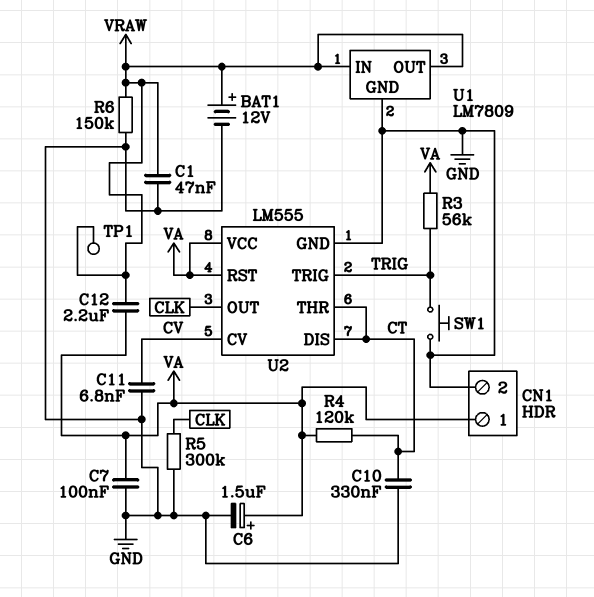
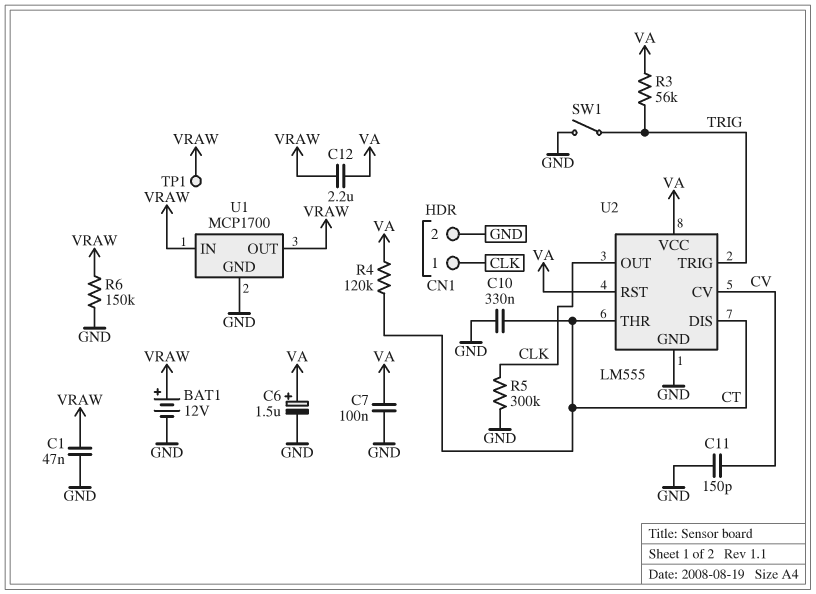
C11: 6.8nF (CV, GND) -> 150pF (CV, GND)
CN1 pin 1: VA -> CLK
SW1: button (GND, TRIG) -> switch (GND, TRIG)
U1: LM7809 -> MCP1700

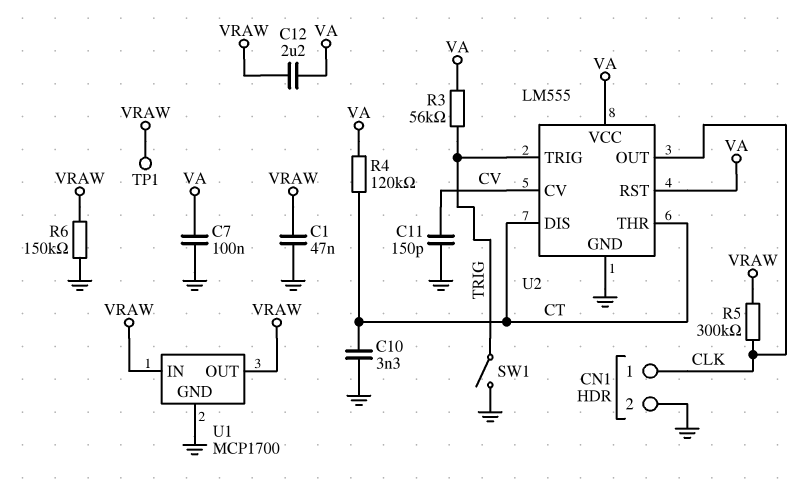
BAT1: 12V (plus VRAW, minus GND) -> none
C6: 1.5uF (plus VA, minus GND) -> none
C10: 330nF (CT, GND) -> 3.3nF (CT, GND)
R5: 300k (CLK, GND) -> 300k (CLK, VRAW)

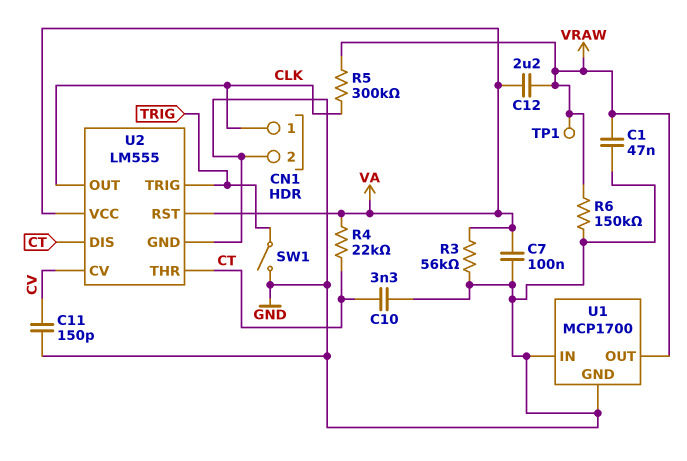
R3: 56k (TRIG, VA) -> 56k (GND, VA)
R4: 120k (CT, VA) -> 22k (CT, VA)
U1 pin IN: VRAW -> GND

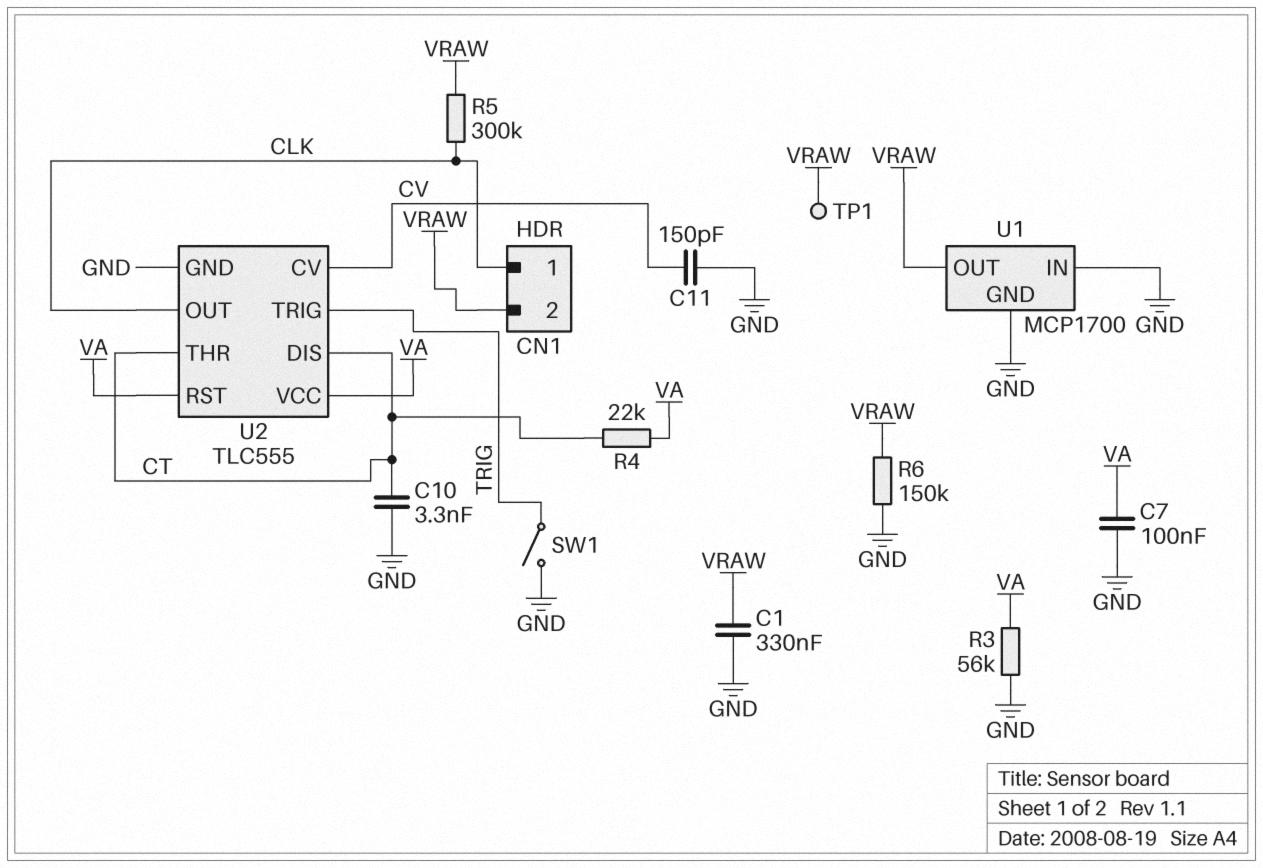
C1: 47nF (GND, VRAW) -> 330nF (GND, VRAW)
C12: 2.2uF (VA, VRAW) -> none
CN1 pin 2: GND -> VRAW
U2: LM555 -> TLC555

